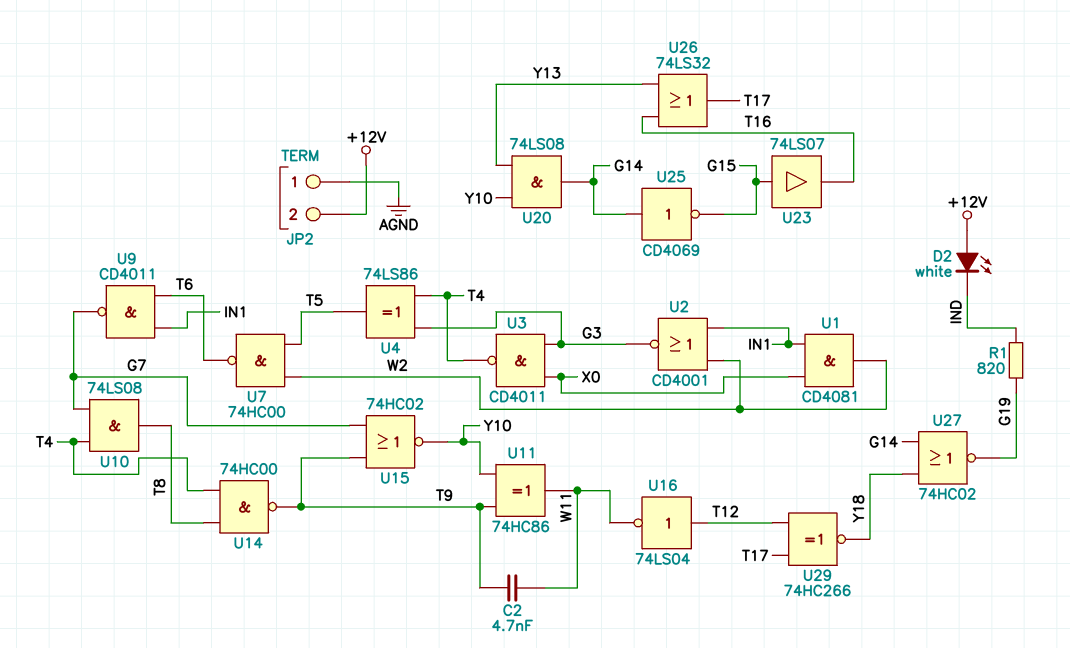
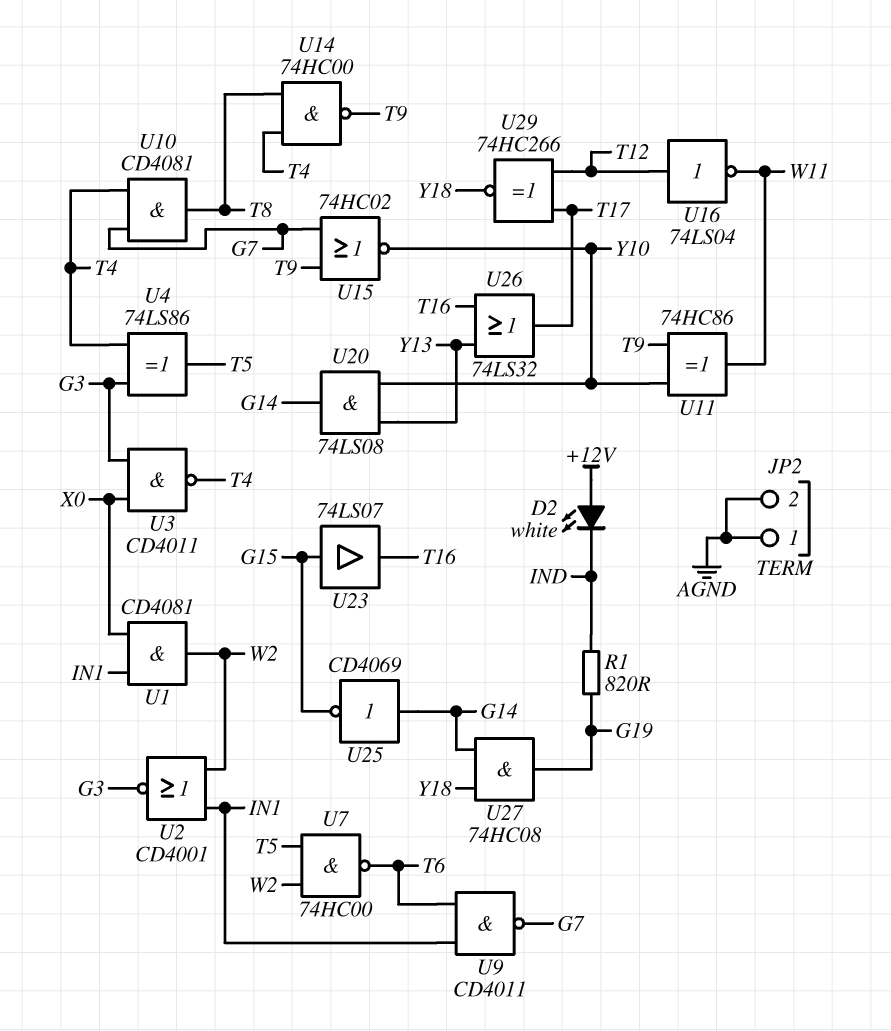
C2: 4.7nF (T9, W11) -> none
JP2 pin 2: +12V -> AGND
U10: AND 74LS08 (in G7, in T4, out T8) -> AND CD4081 (in G7, in T4, out T8)
U27: NOR 74HC02 (in G14, in Y18, out G19) -> AND 74HC08 (in G14, in Y18, out G19)

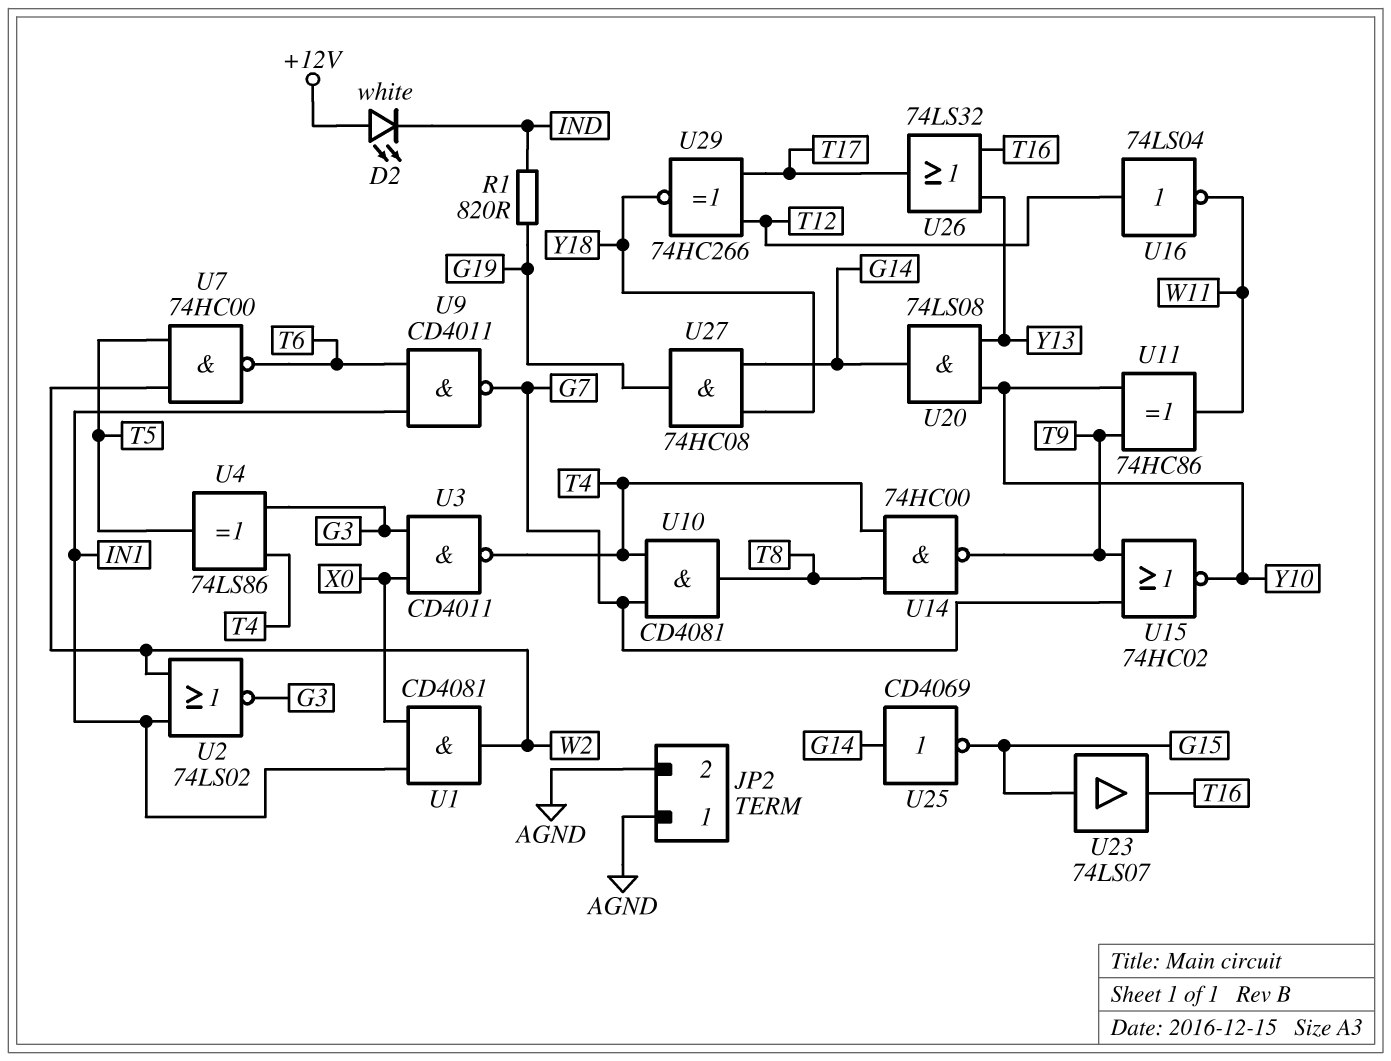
U2: NOR CD4001 (in IN1, in W2, out G3) -> NOR 74LS02 (in IN1, in W2, out G3)

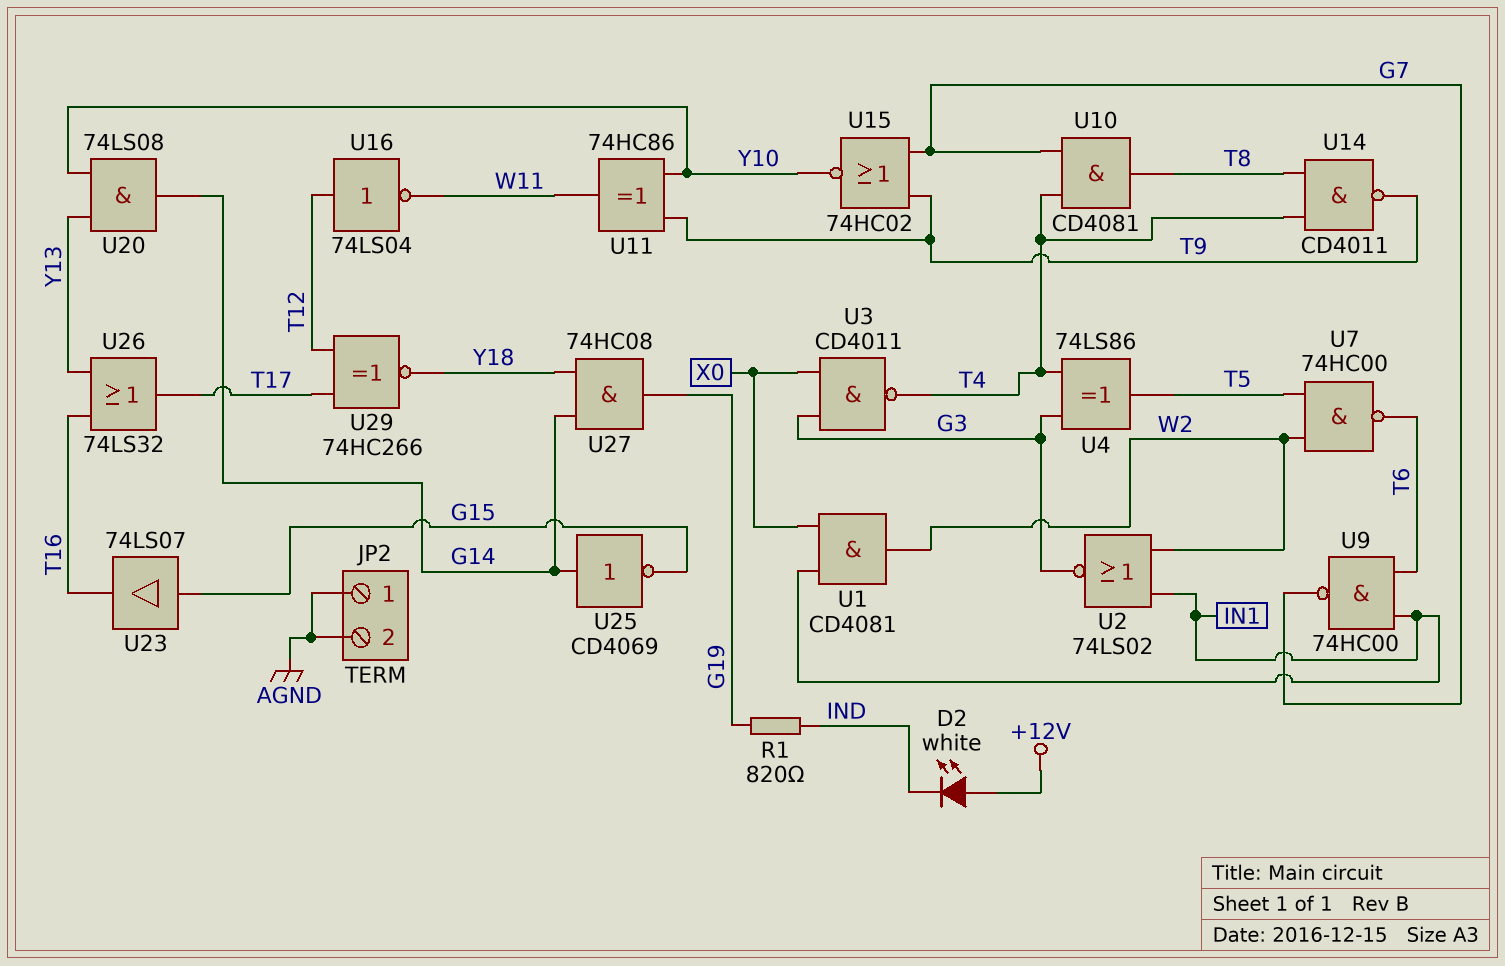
U9: NAND CD4011 (in IN1, in T6, out G7) -> NAND 74HC00 (in IN1, in T6, out G7)
U14: NAND 74HC00 (in T4, in T8, out T9) -> NAND CD4011 (in T4, in T8, out T9)

